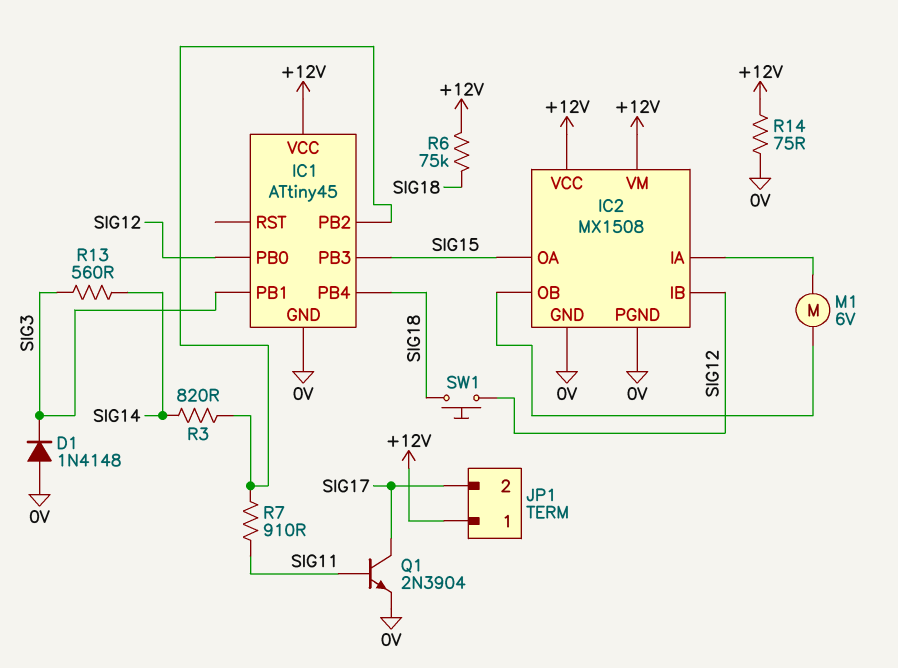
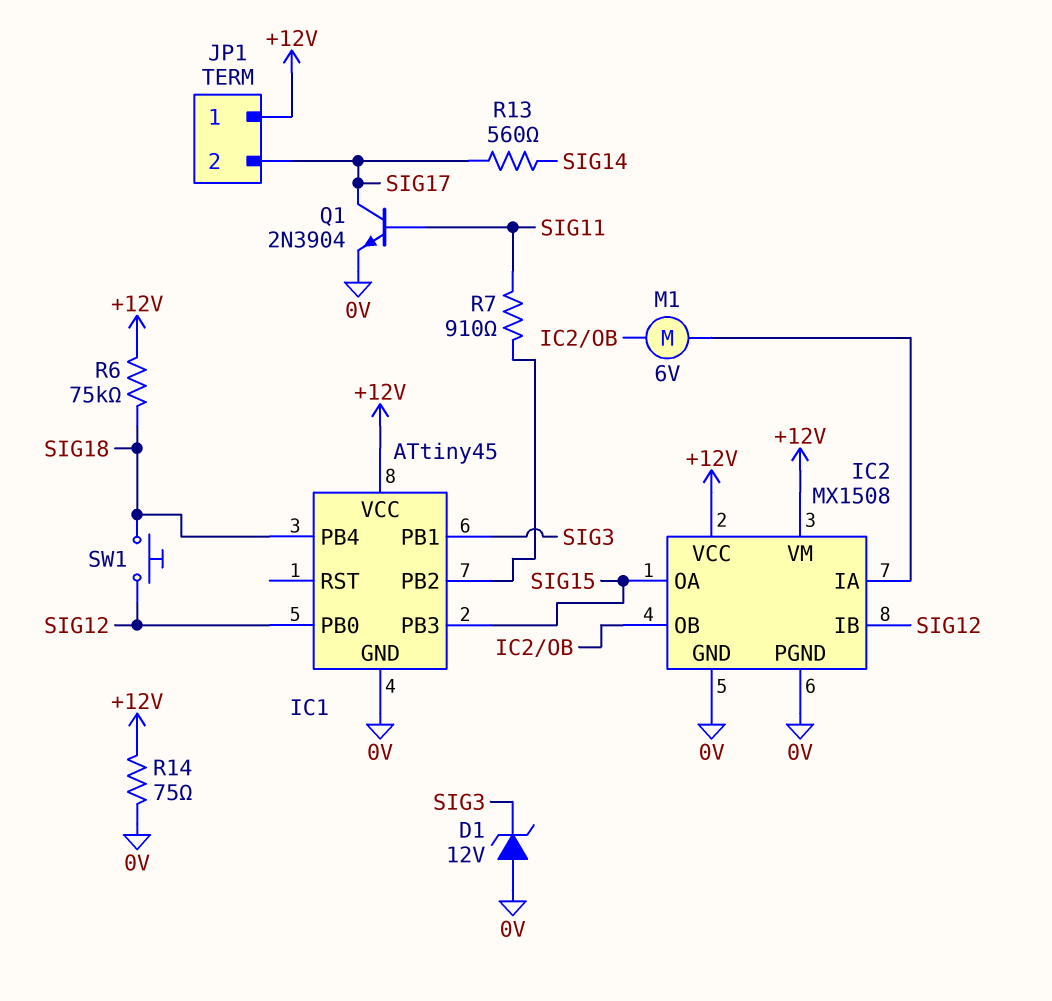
D1: diode 1N4148 (A 0V, K SIG3) -> zener 12V (A 0V, K SIG3)
R3: 820 (IC1/PB2, SIG14) -> none
R13: 560 (SIG3, SIG14) -> 560 (SIG14, SIG17)

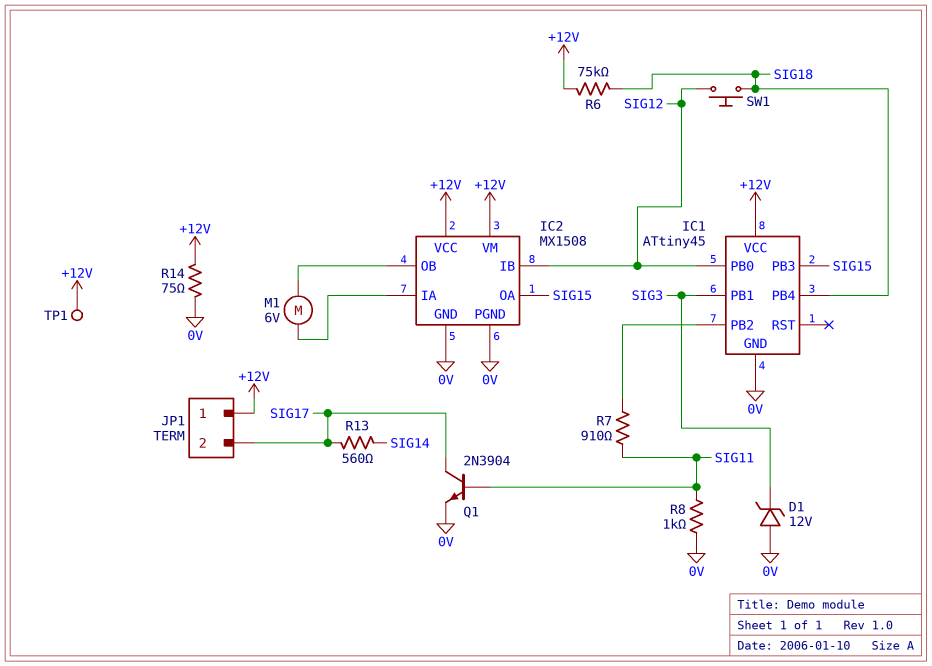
R8: none -> 1k (0V, SIG11)
TP1: none -> test point (+12V)

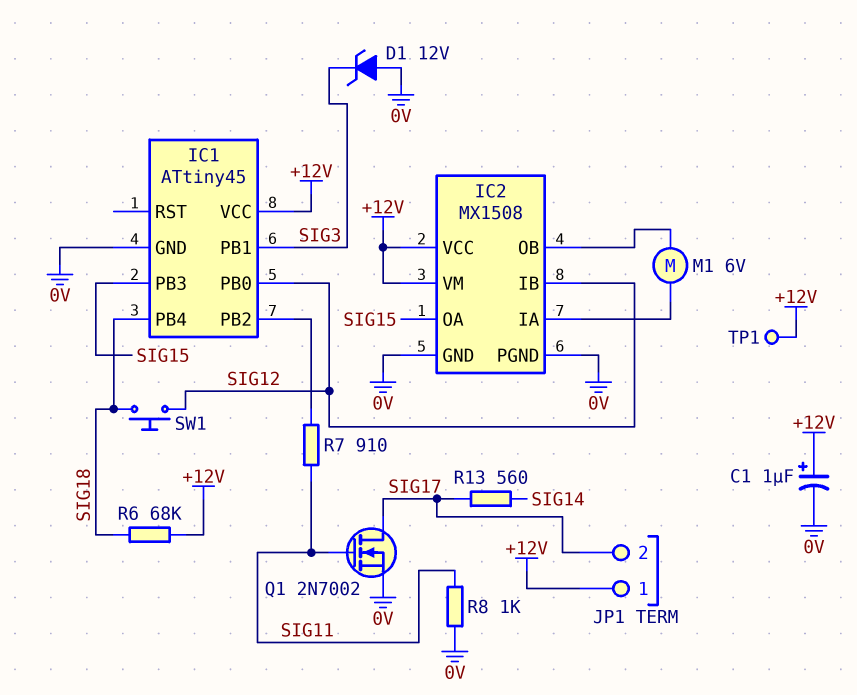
C1: none -> 1uF (plus +12V, minus 0V)
Q1: NPN 2N3904 (B SIG11, C SIG17, E 0V) -> NMOS 2N7002 (G SIG11, D SIG17, S 0V)
R6: 75k (+12V, SIG18) -> 68k (+12V, SIG18)
R14: 75 (+12V, 0V) -> none

